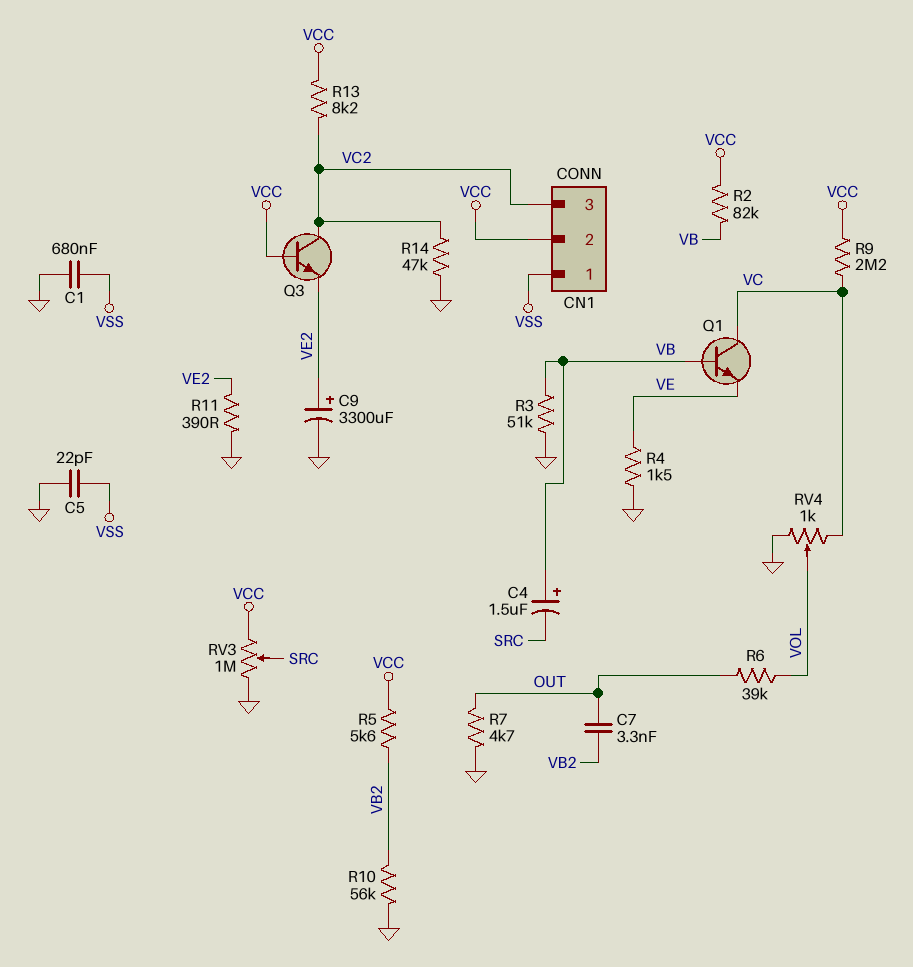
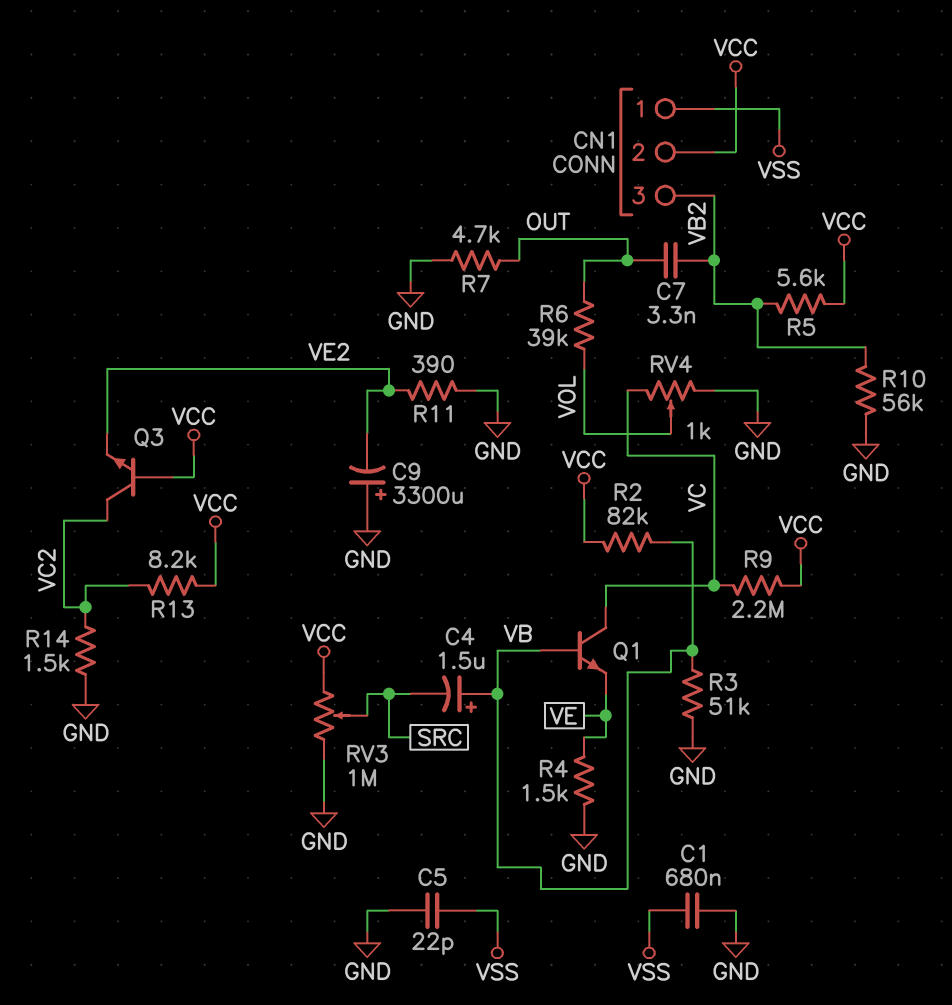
C9: 3300uF (plus VE2, minus GND) -> 3300uF (plus GND, minus VE2)
CN1 pin 3: VC2 -> VB2
R14: 47k (GND, VC2) -> 1.5k (GND, VC2)

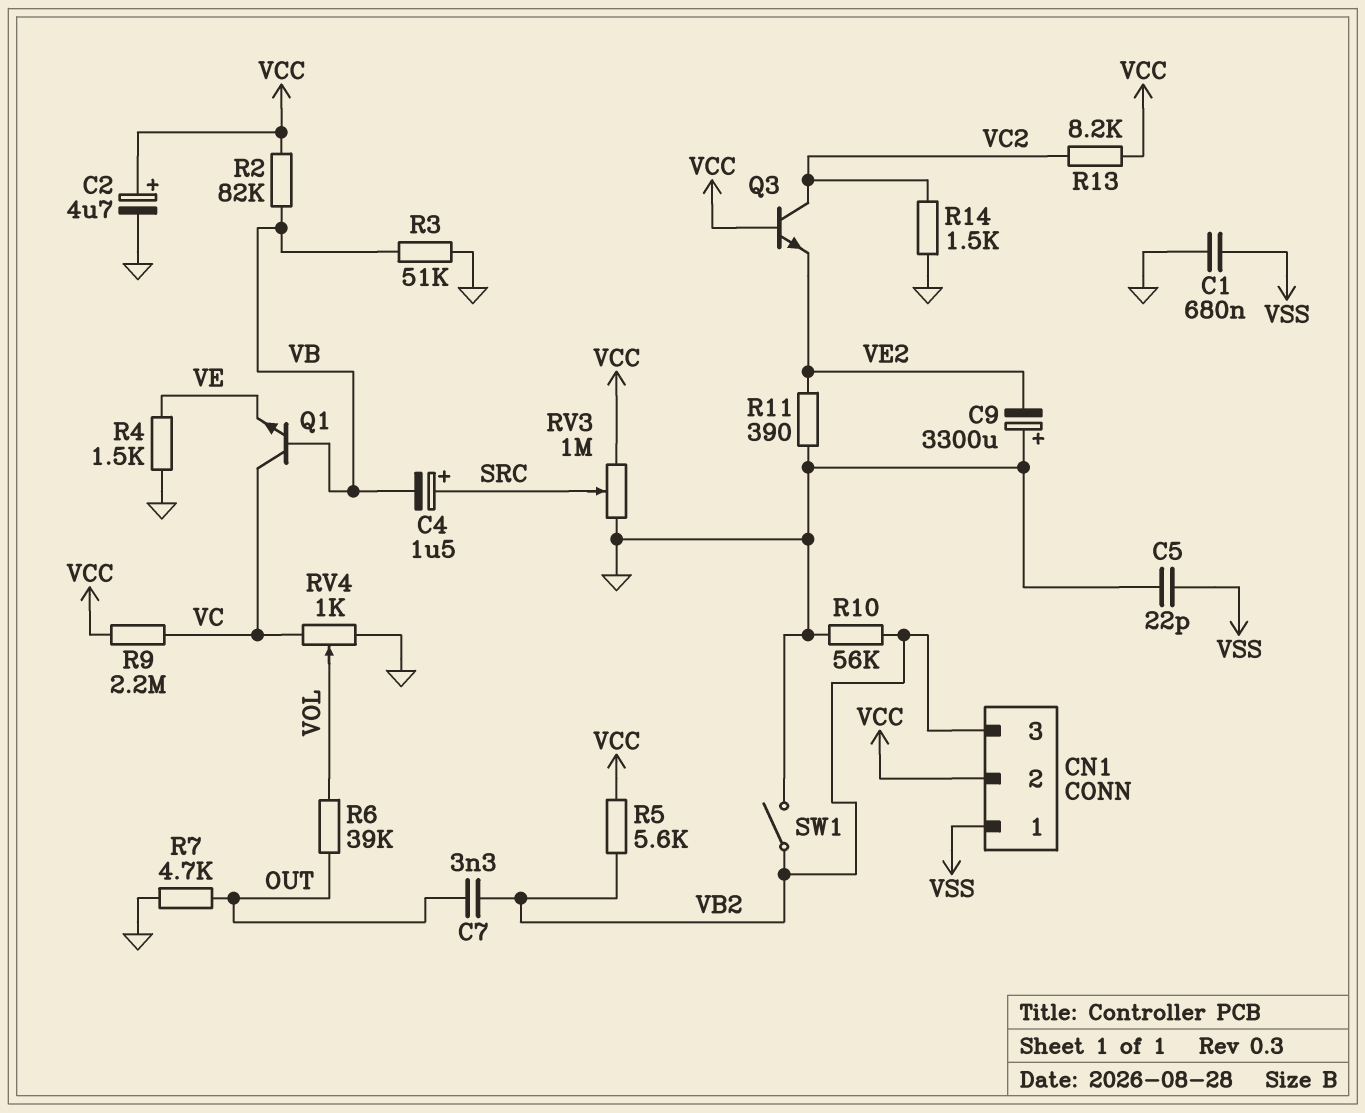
C2: none -> 4.7uF (plus VCC, minus GND)
C4: 1.5uF (plus VB, minus SRC) -> 1.5uF (plus SRC, minus VB)
SW1: none -> switch (GND, VB2)

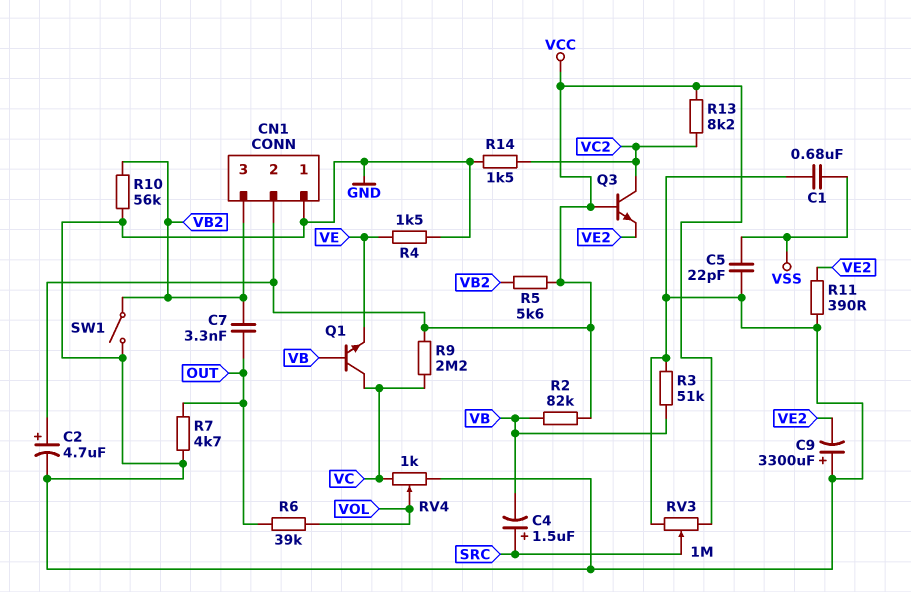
CN1 pin 1: VSS -> GND

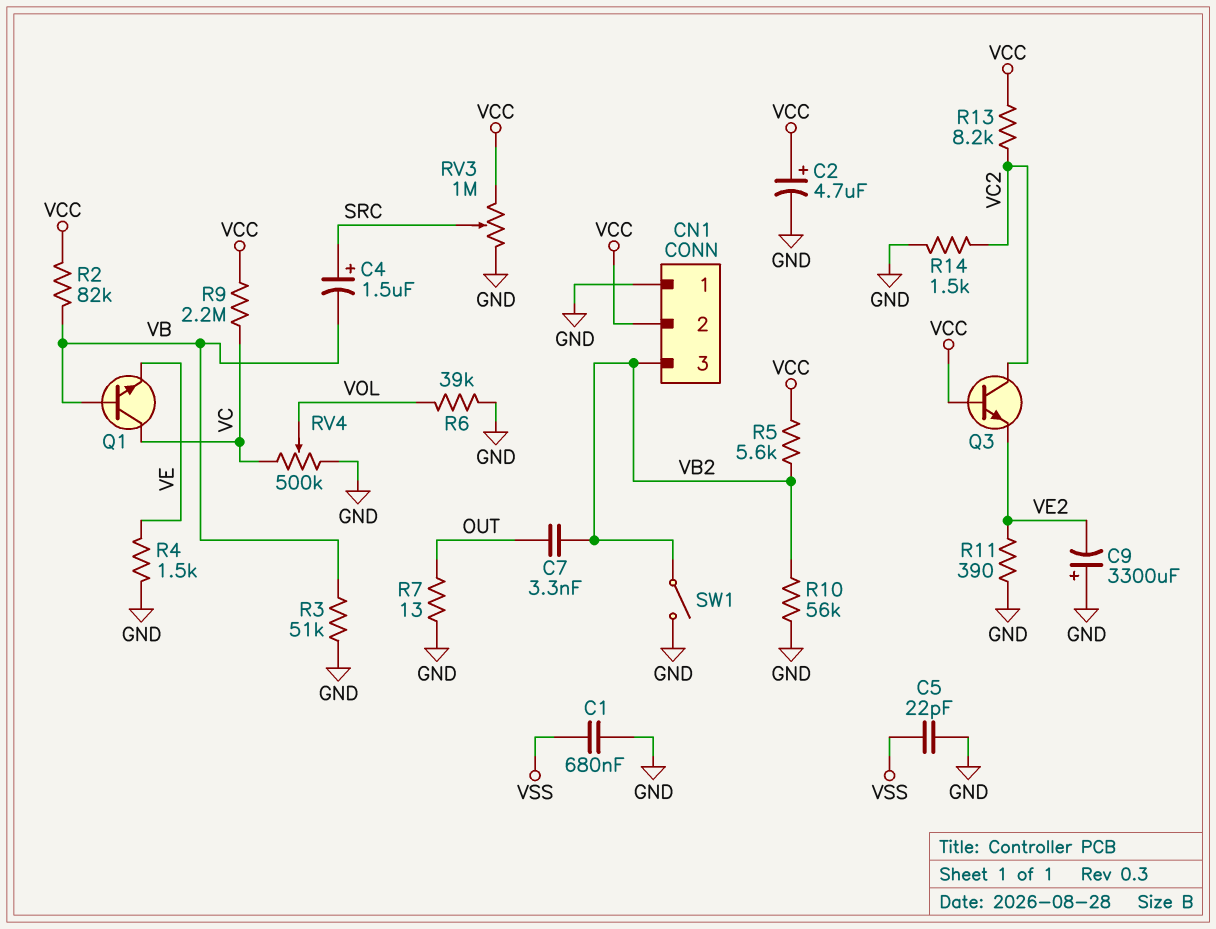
R6: 39k (OUT, VOL) -> 39k (GND, VOL)
R7: 4.7k (GND, OUT) -> 13 (GND, OUT)
RV4: 1k (GND, VC, wiper VOL) -> 500k (GND, VC, wiper VOL)

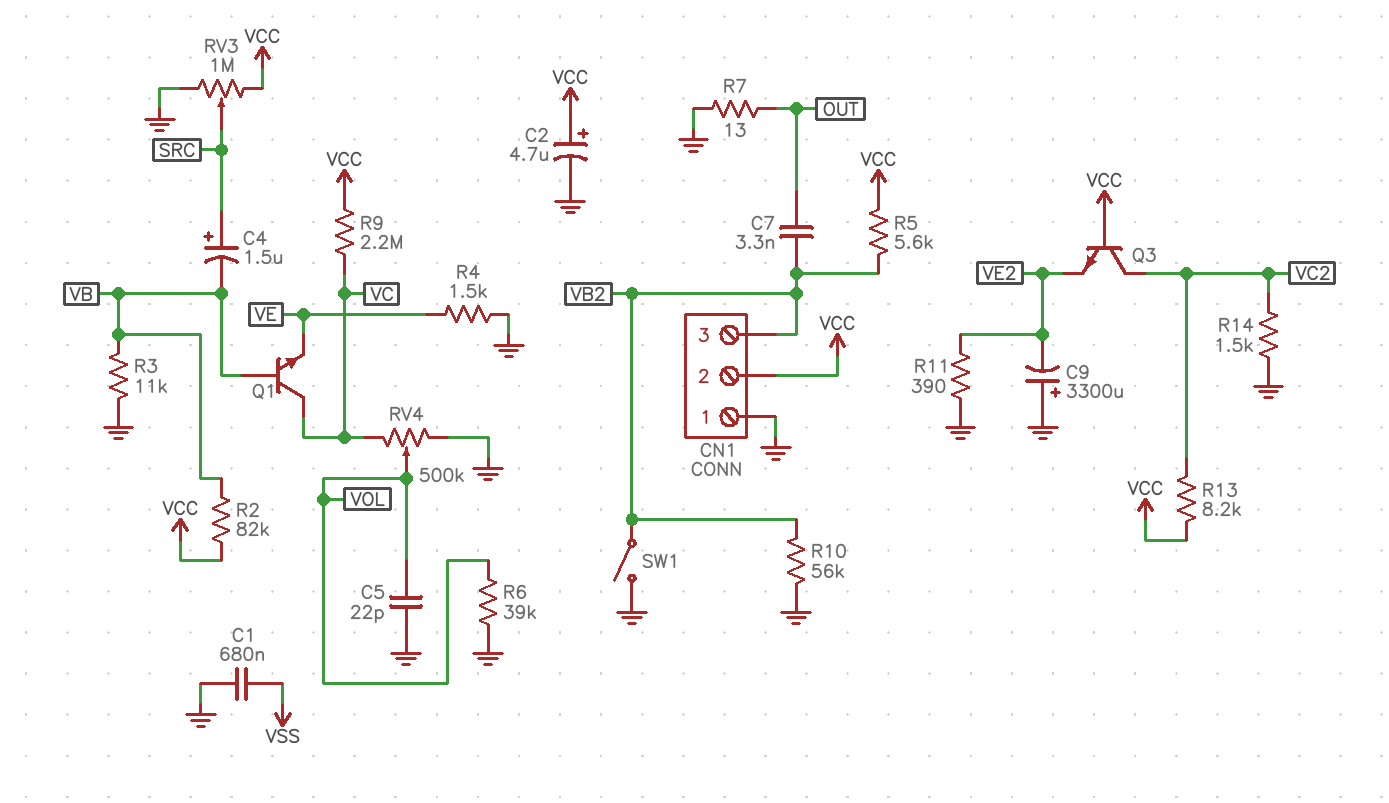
C5: 22pF (GND, VSS) -> 22pF (GND, VOL)
R3: 51k (GND, VB) -> 11k (GND, VB)

